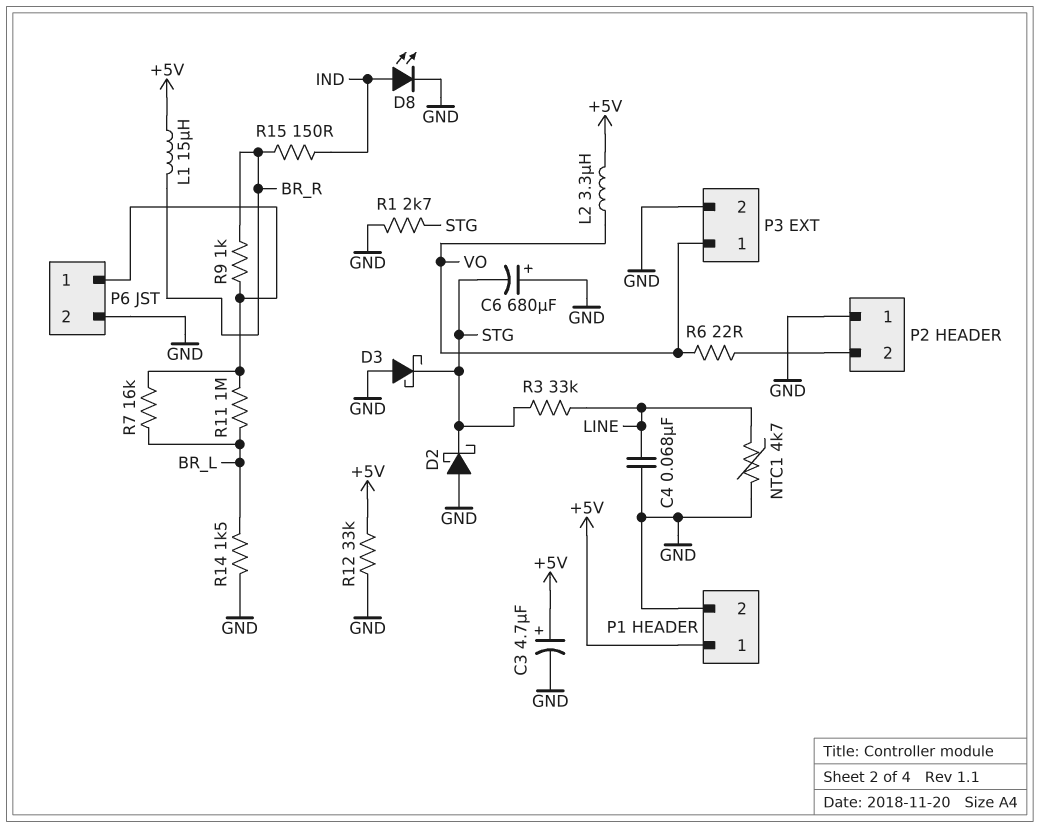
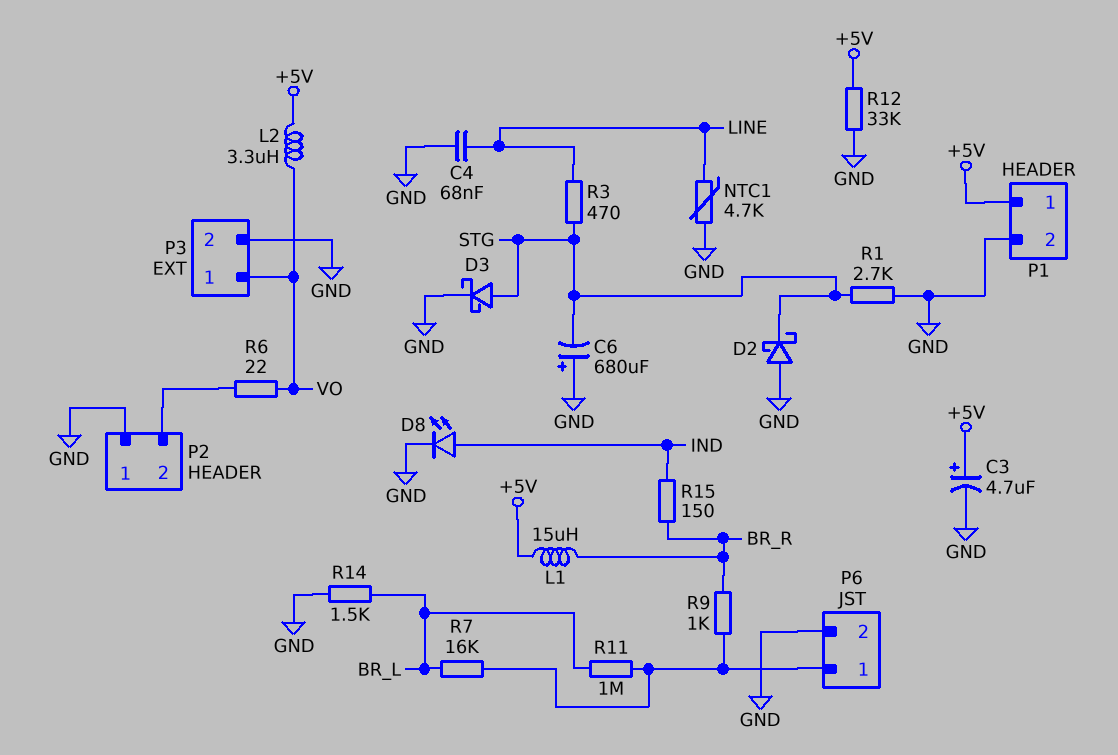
D3: schottky (A GND, K STG) -> schottky (A STG, K GND)
R3: 33k (LINE, STG) -> 470 (LINE, STG)

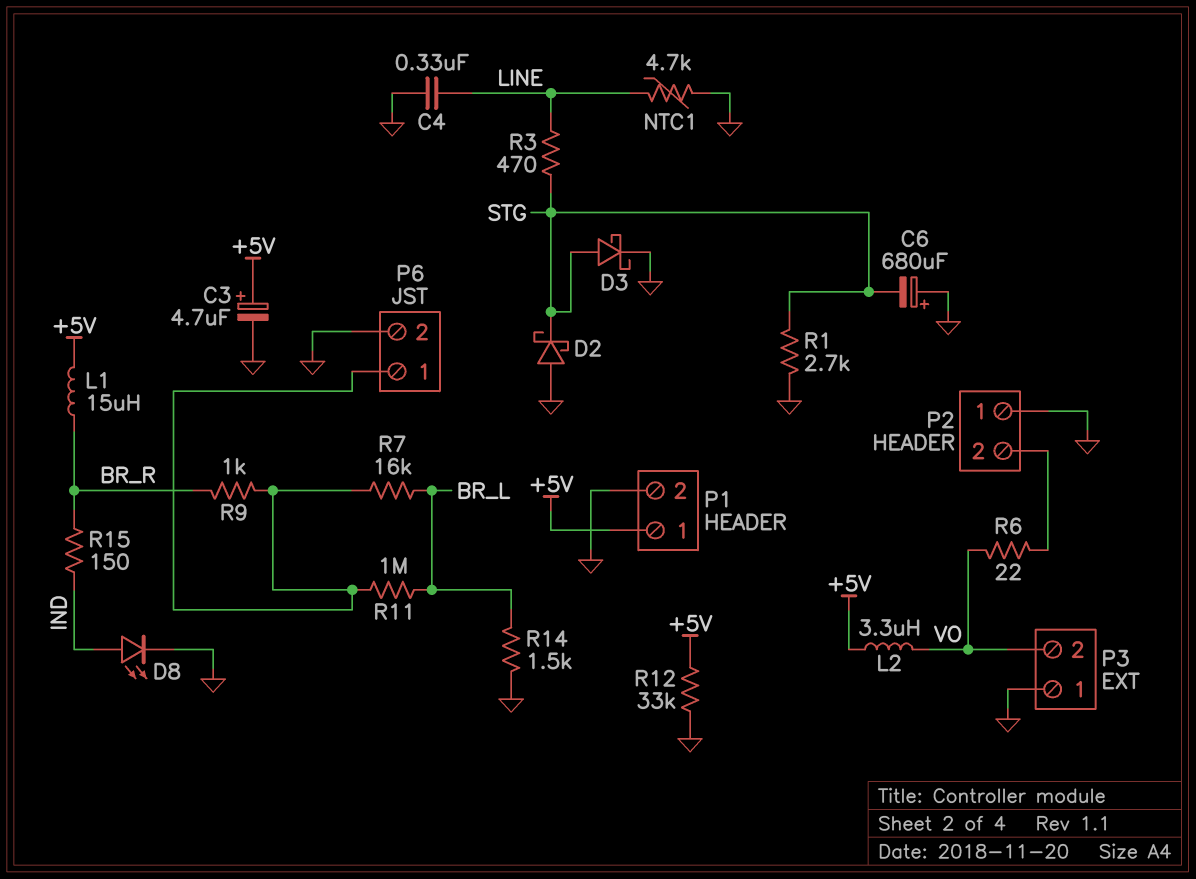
C4: 68nF (GND, LINE) -> 330nF (GND, LINE)
P3 pin 1: VO -> GND
P3 pin 2: GND -> VO

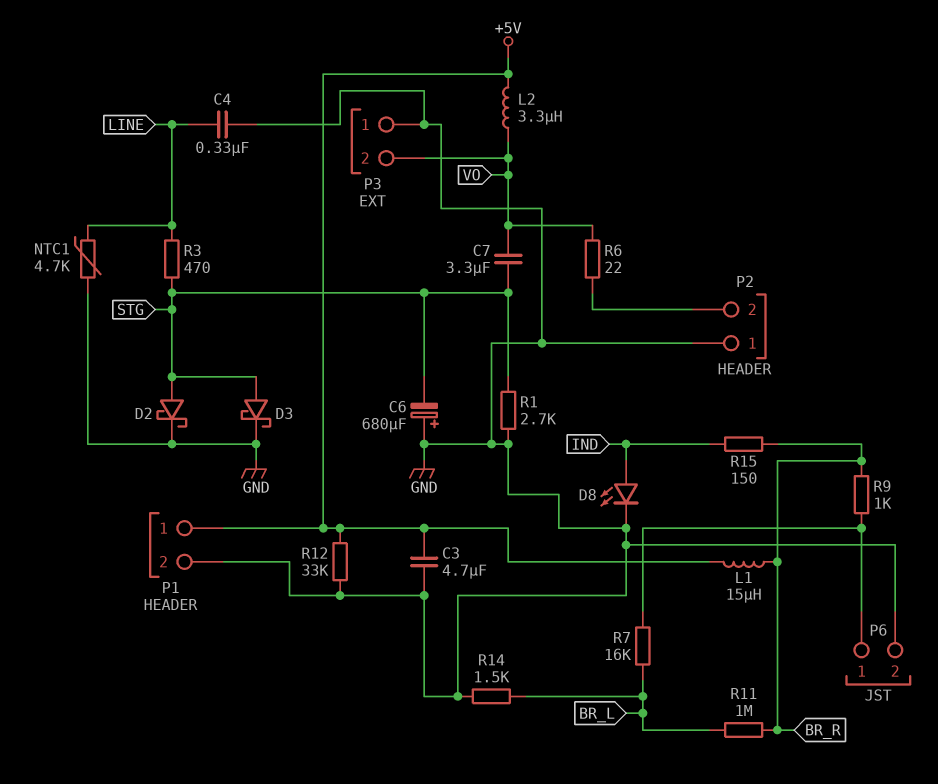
C3: 4.7uF (plus +5V, minus GND) -> 4.7uF (+5V, GND)
C7: none -> 3.3uF (STG, VO)
D2: schottky (A GND, K STG) -> schottky (A STG, K GND)
R11: 1M (BR_L, P6/1) -> 1M (BR_L, BR_R)

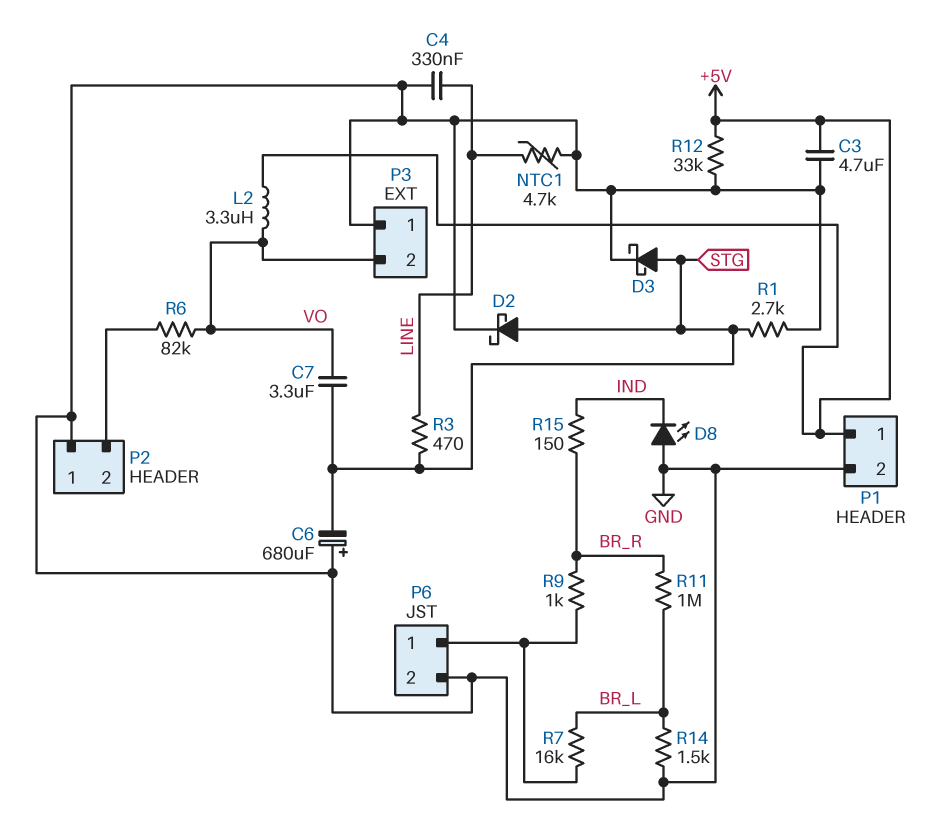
D8: LED (A IND, K GND) -> LED (A GND, K IND)
L1: 15uH (+5V, BR_R) -> none
R6: 22 (P2/2, VO) -> 82k (P2/2, VO)

